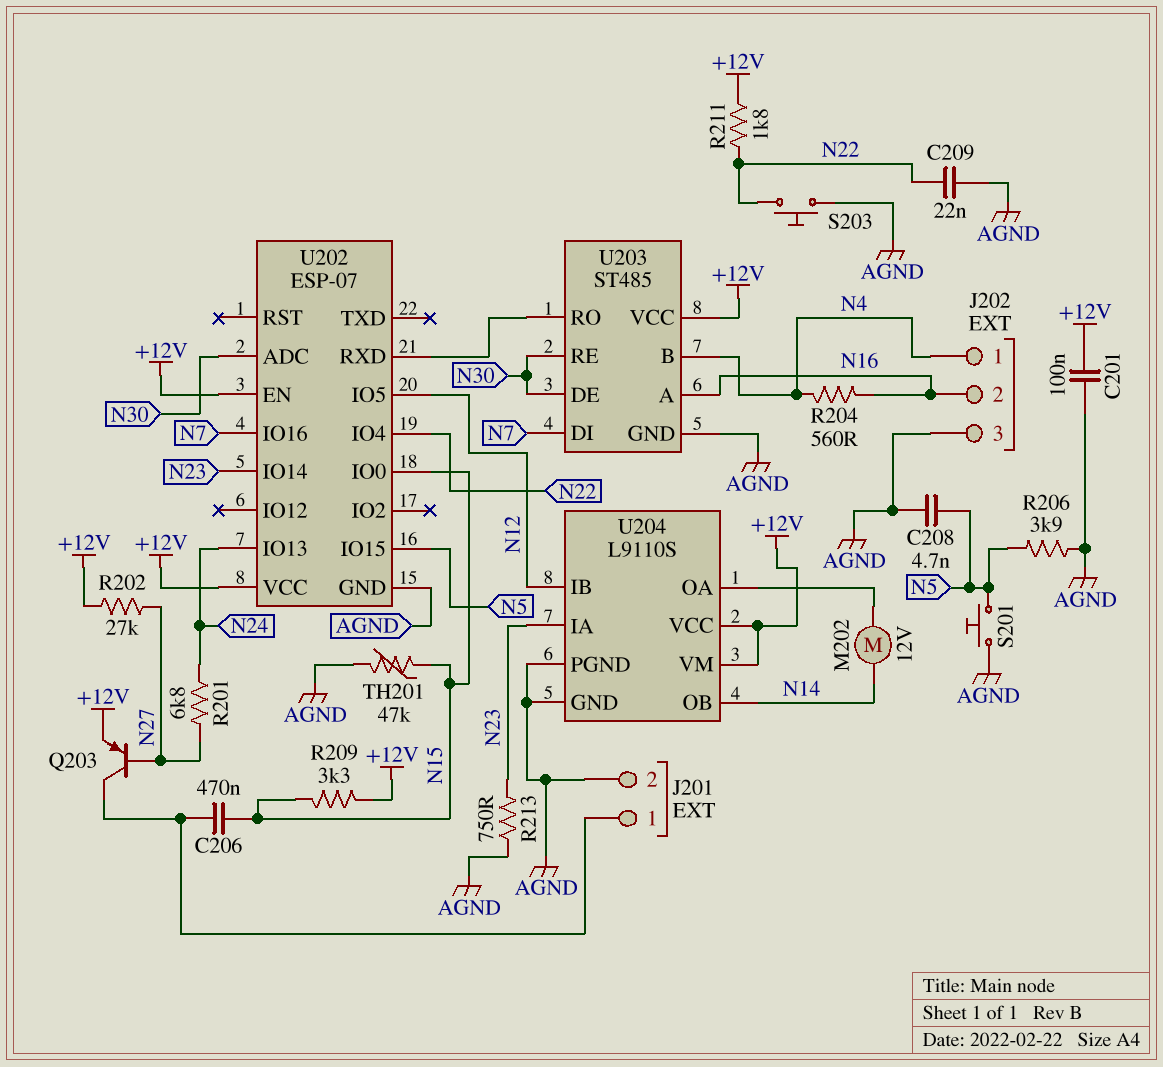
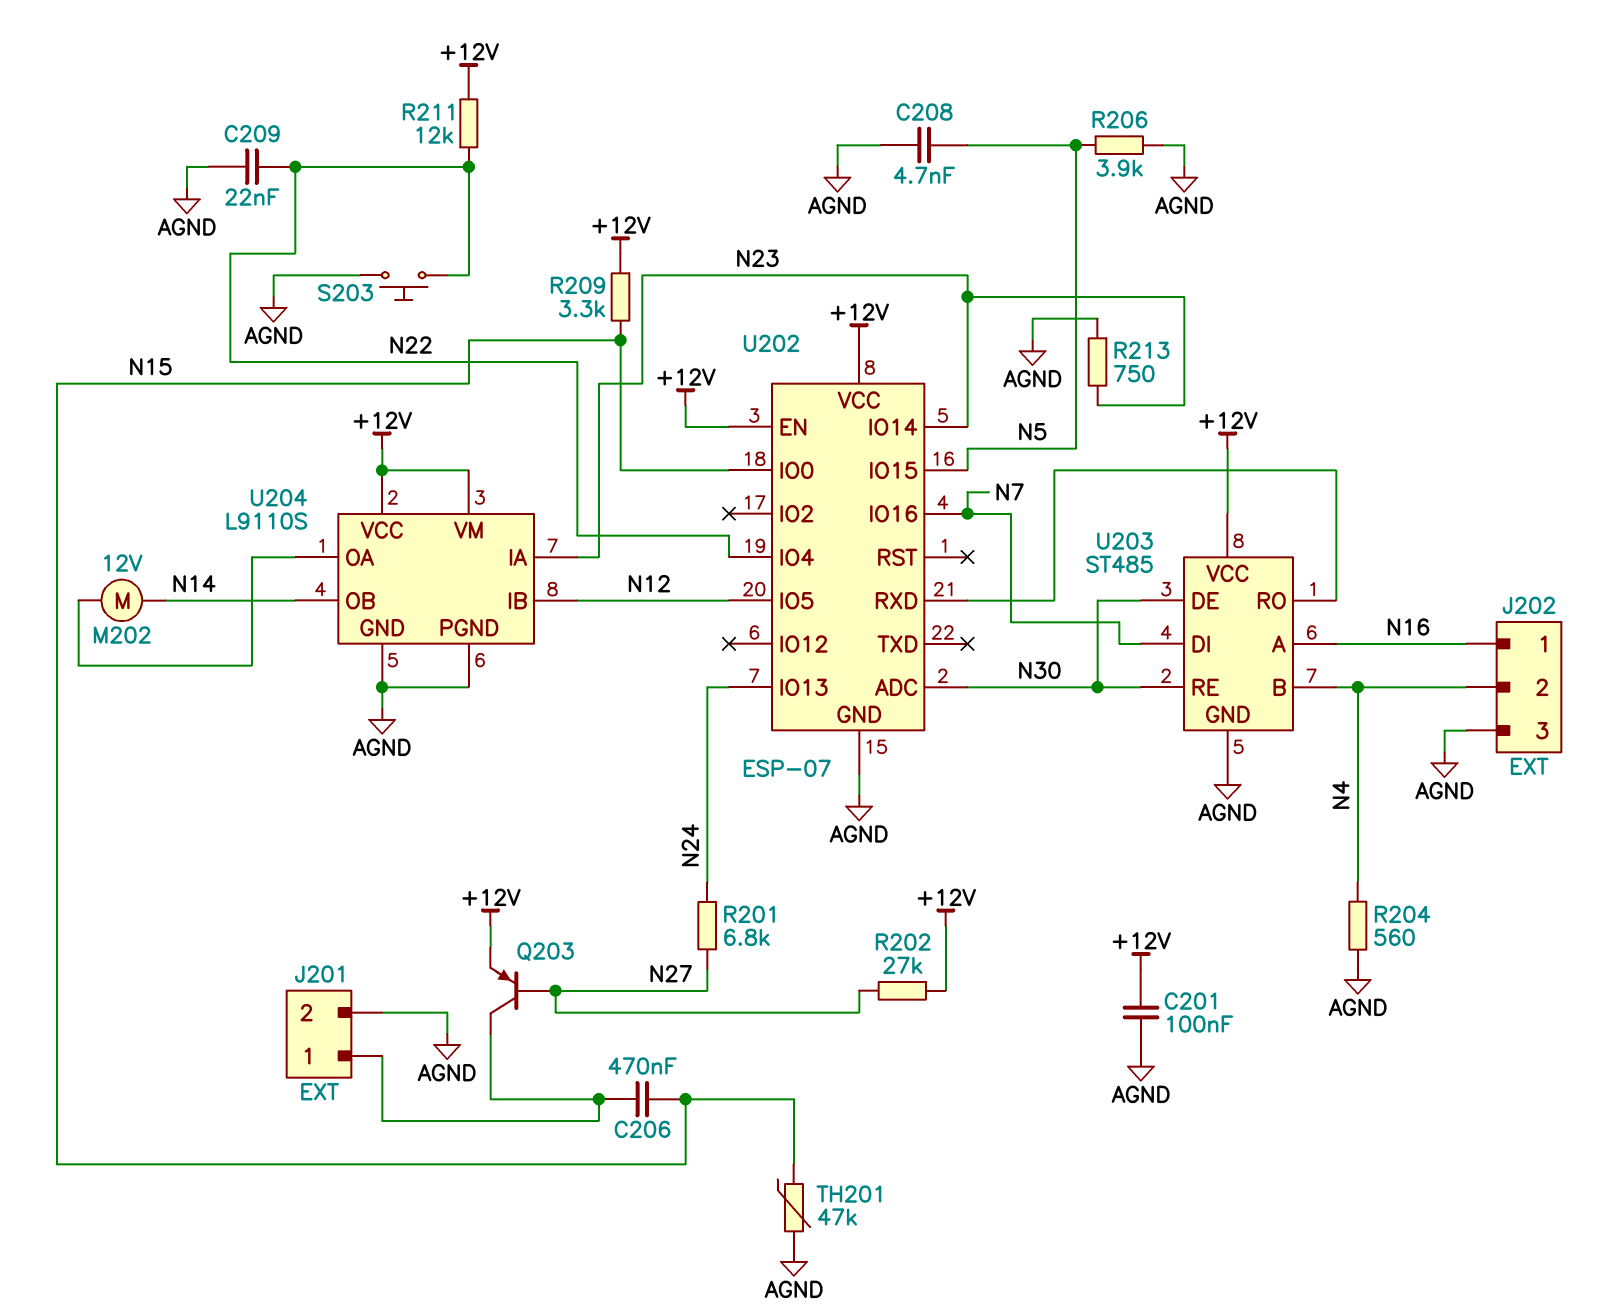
J202 pin 1: N4 -> N16
J202 pin 2: N16 -> N4
R204: 560 (N4, N16) -> 560 (AGND, N4)
R211: 1.8k (+12V, N22) -> 12k (+12V, N22)
S201: button (AGND, N5) -> none

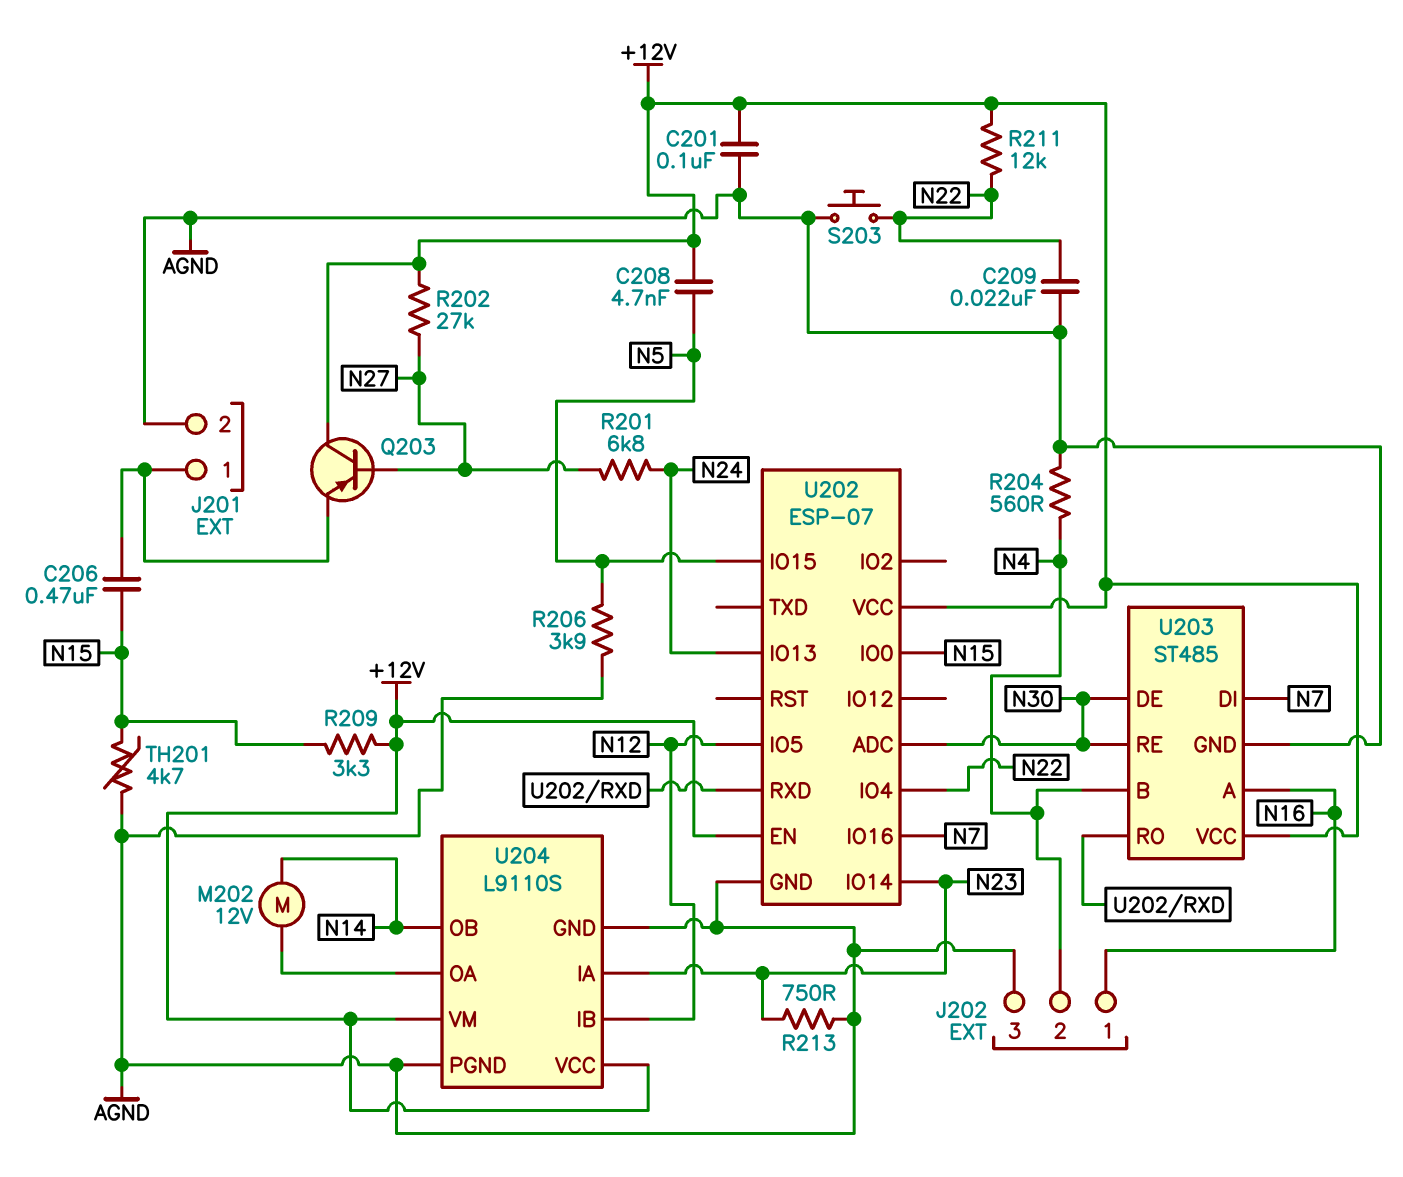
C208: 4.7nF (AGND, N5) -> 4.7nF (+12V, N5)
Q203: PNP (B N27, C J201/1, E +12V) -> PNP (B N27, C +12V, E J201/1)
TH201: 47k (AGND, N15) -> 4.7k (AGND, N15)

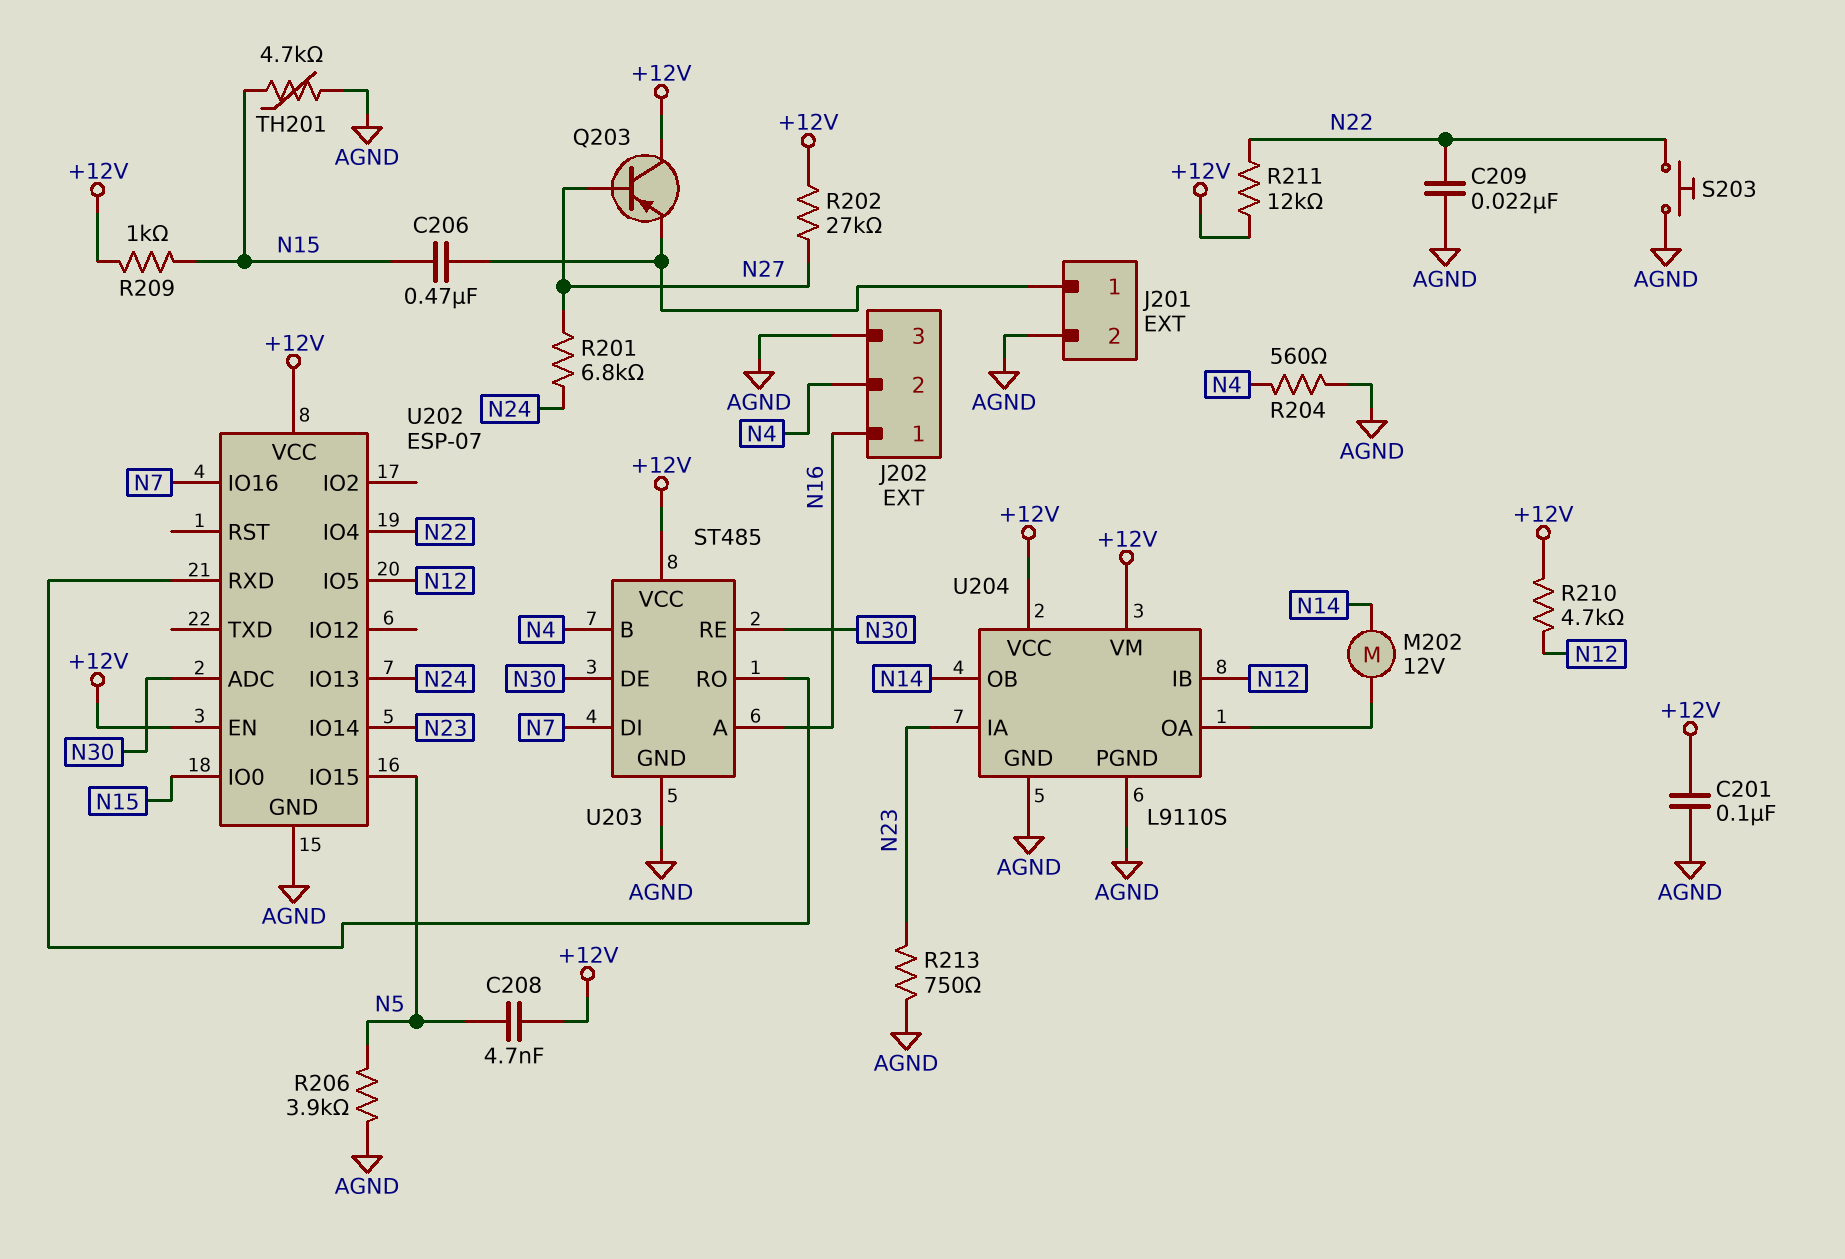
R209: 3.3k (+12V, N15) -> 1k (+12V, N15)
R210: none -> 4.7k (+12V, N12)

